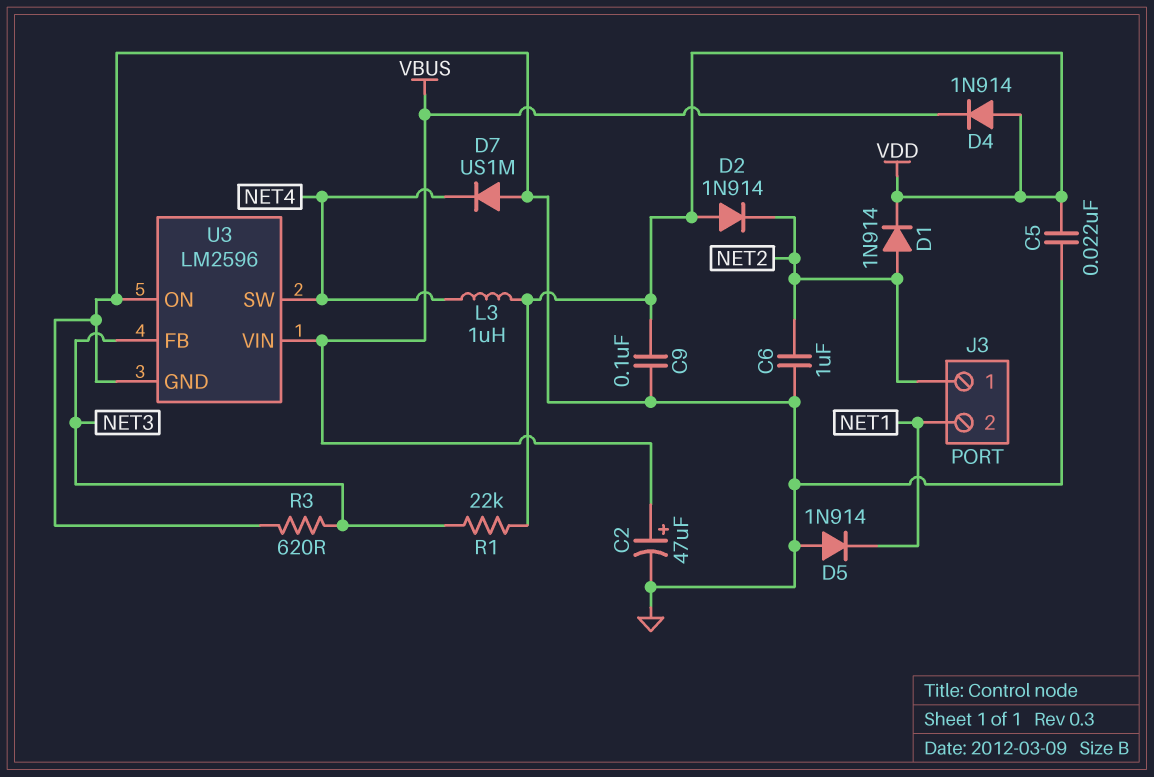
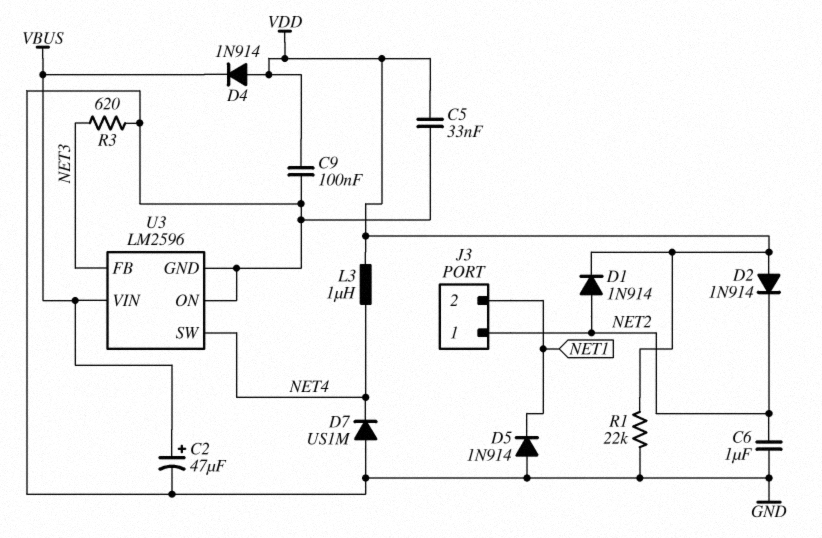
C5: 22nF (GND, VDD) -> 33nF (GND, VDD)
R1: 22k (NET3, VDD) -> 22k (GND, VDD)

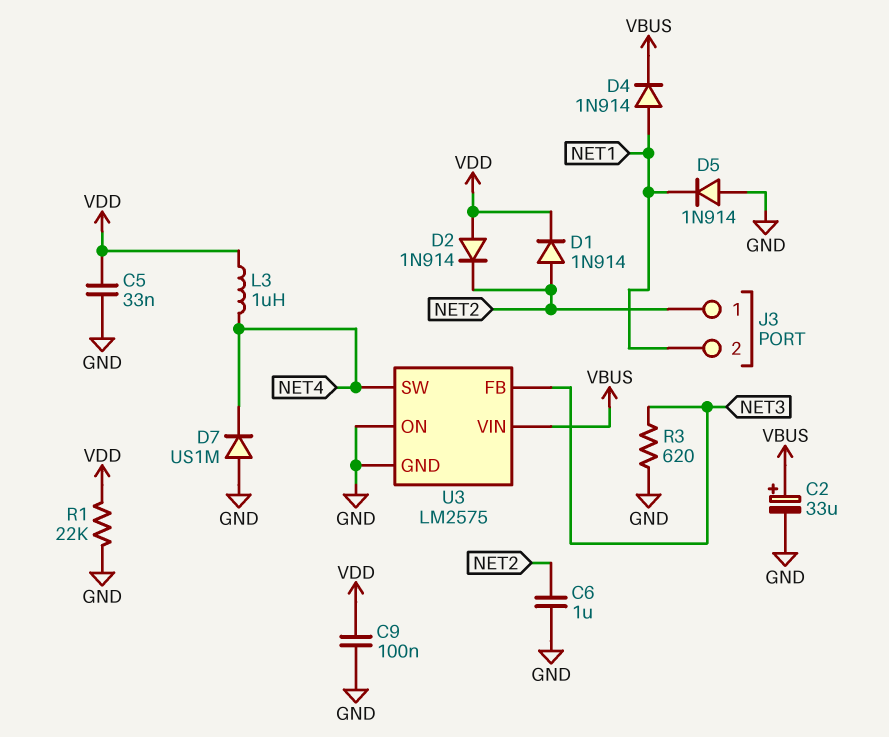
C2: 47uF (plus VBUS, minus GND) -> 33uF (plus VBUS, minus GND)
D4: diode 1N914 (A VDD, K VBUS) -> diode 1N914 (A NET1, K VBUS)
U3: LM2596 -> LM2575

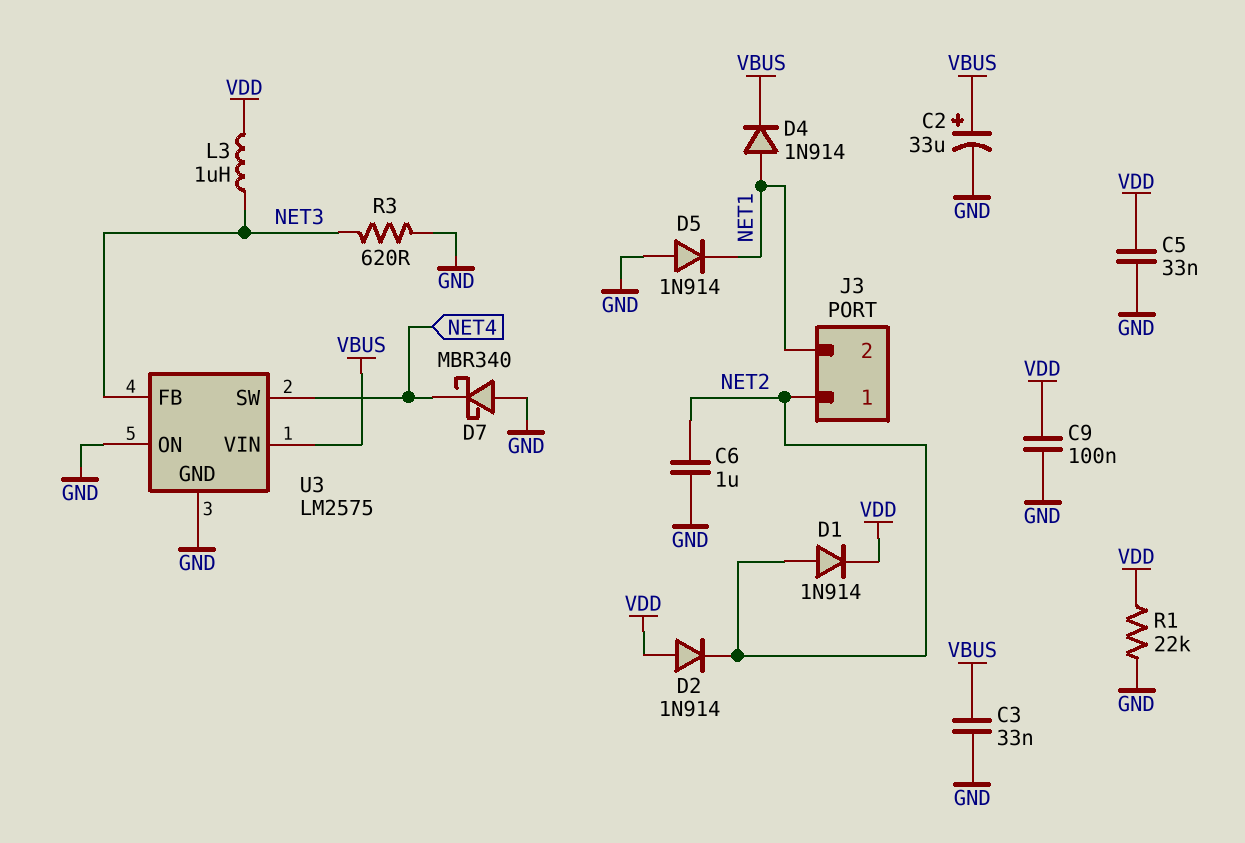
C3: none -> 33nF (GND, VBUS)
D7: diode US1M (A GND, K NET4) -> schottky MBR340 (A GND, K NET4)
L3: 1uH (NET4, VDD) -> 1uH (NET3, VDD)

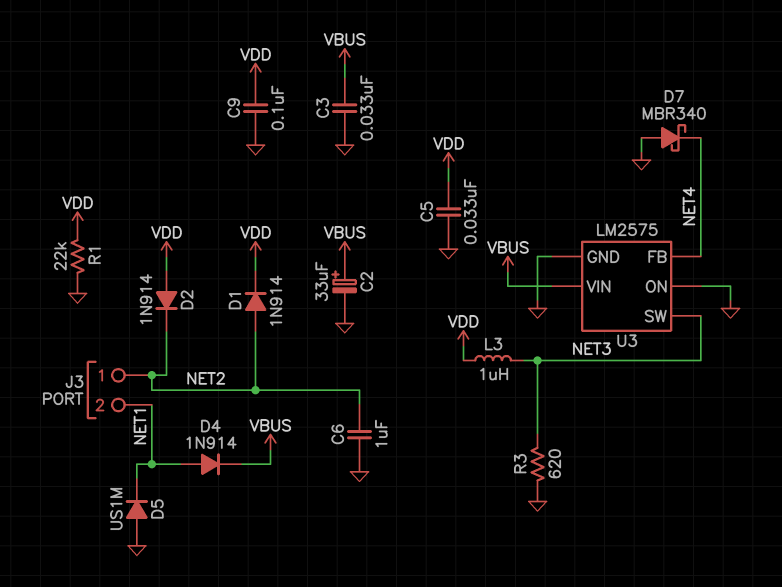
D5: diode 1N914 (A GND, K NET1) -> diode US1M (A GND, K NET1)
U3 pin FB: NET3 -> NET4
U3 pin SW: NET4 -> NET3

